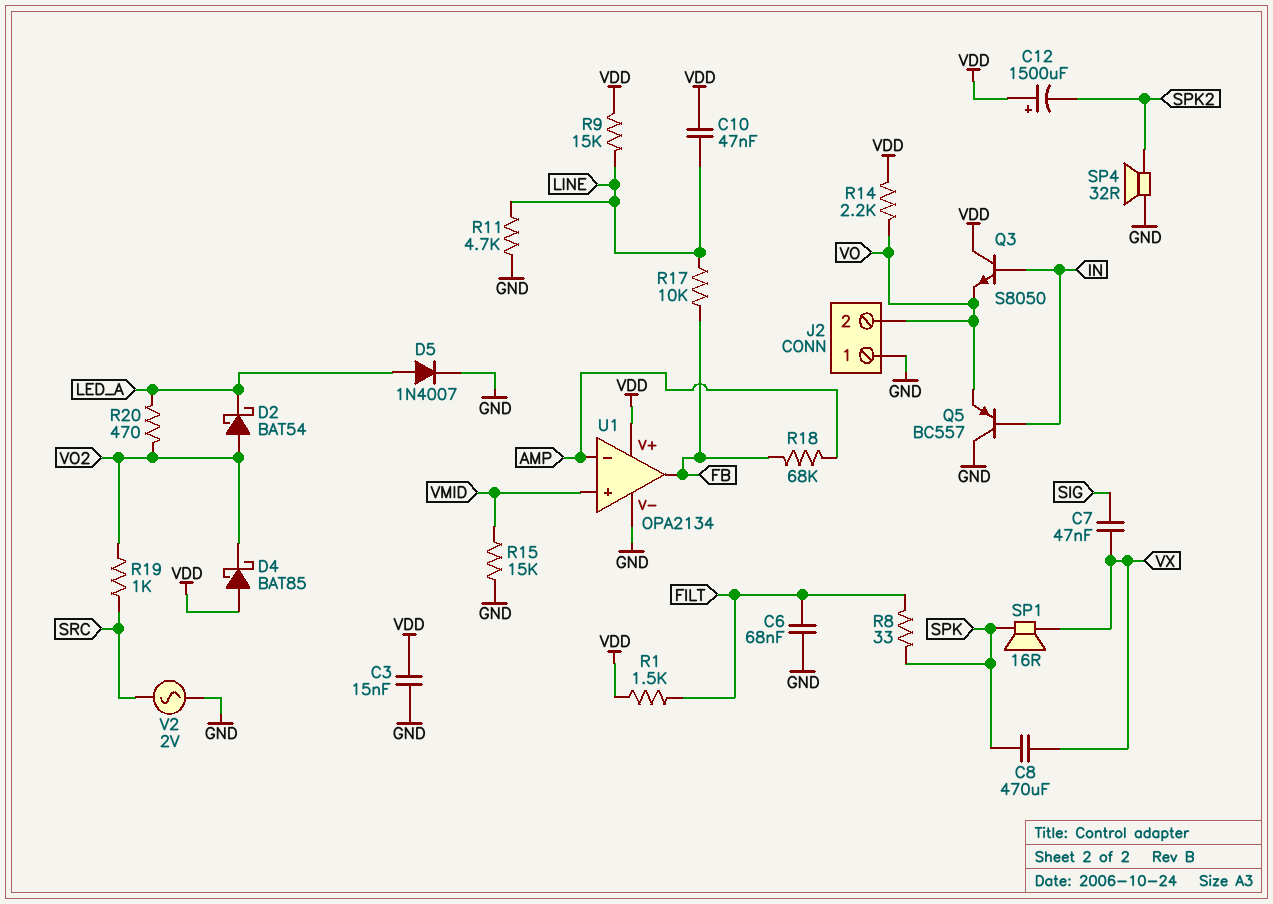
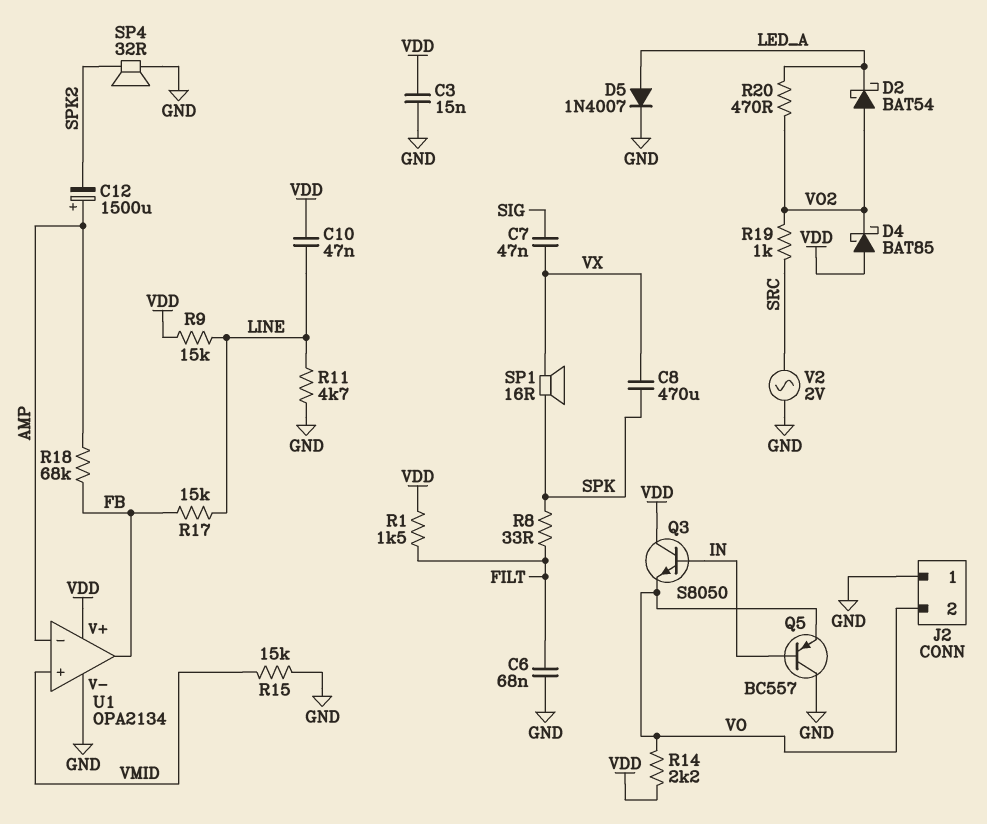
C12: 1500uF (plus VDD, minus SPK2) -> 1500uF (plus AMP, minus SPK2)
R17: 10k (FB, LINE) -> 15k (FB, LINE)

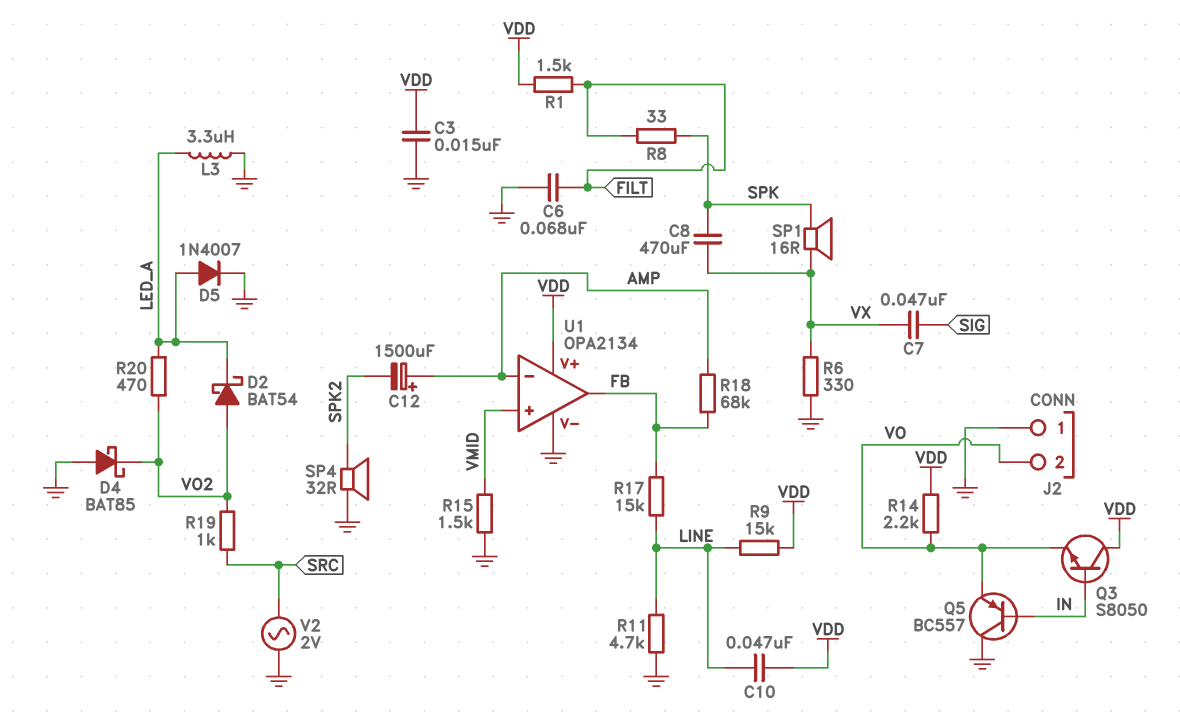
D4: schottky BAT85 (A VDD, K VO2) -> schottky BAT85 (A GND, K VO2)
L3: none -> 3.3uH (GND, LED_A)
R6: none -> 330 (GND, VX)
R15: 15k (GND, VMID) -> 1.5k (GND, VMID)

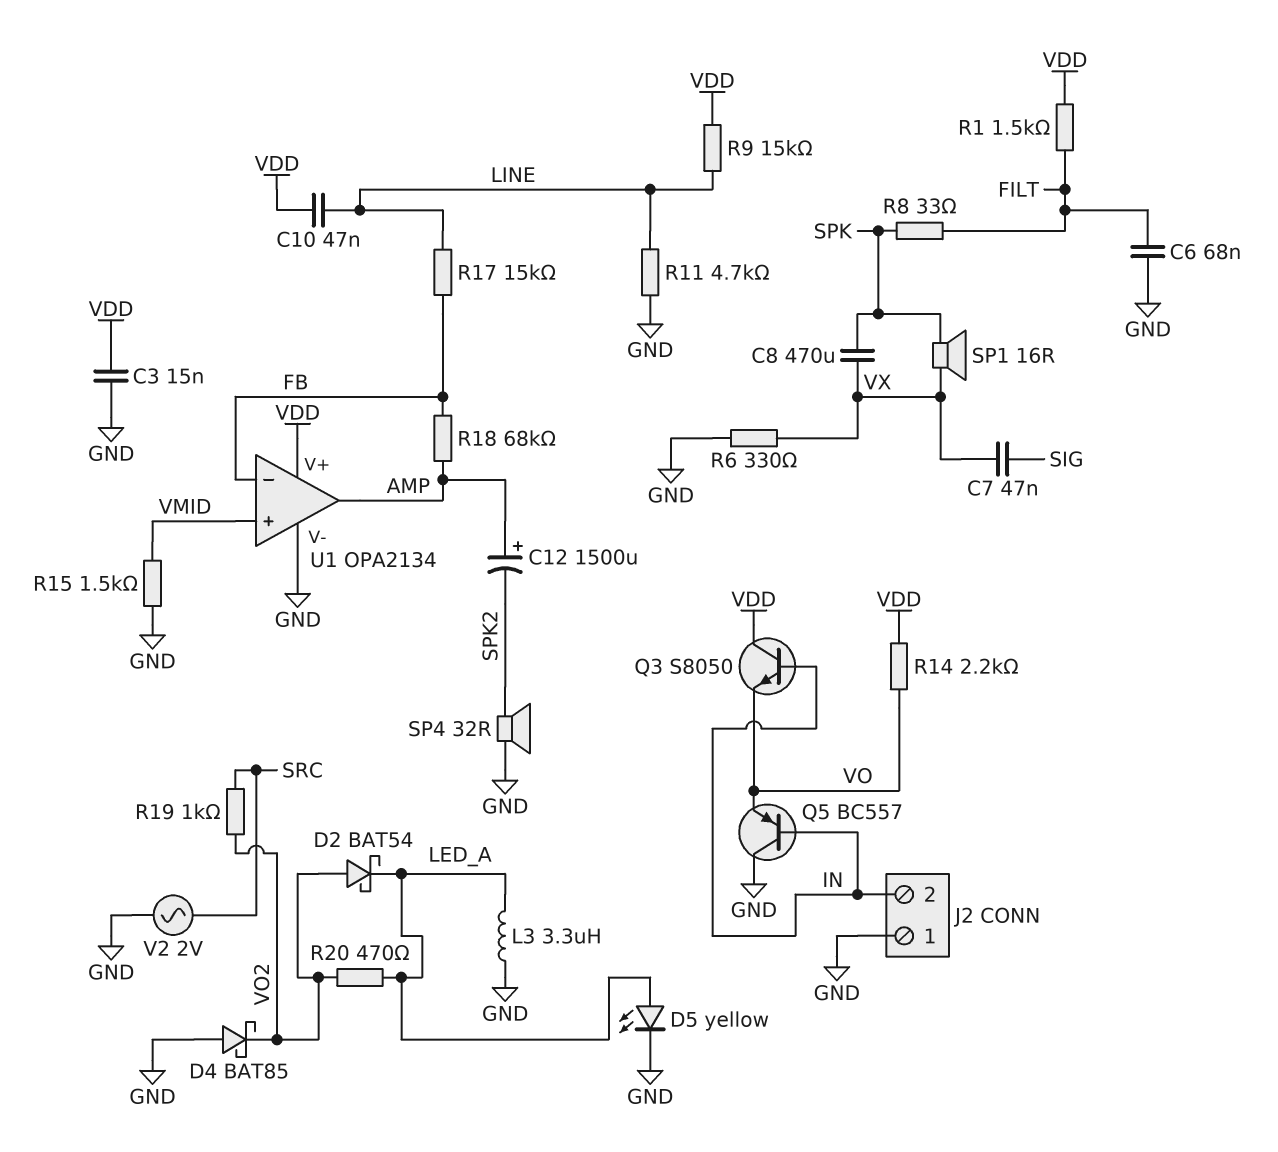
D5: diode 1N4007 (A LED_A, K GND) -> LED yellow (A LED_A, K GND)
J2 pin 2: VO -> IN
U1 pin in-: AMP -> FB
U1 pin out: FB -> AMP

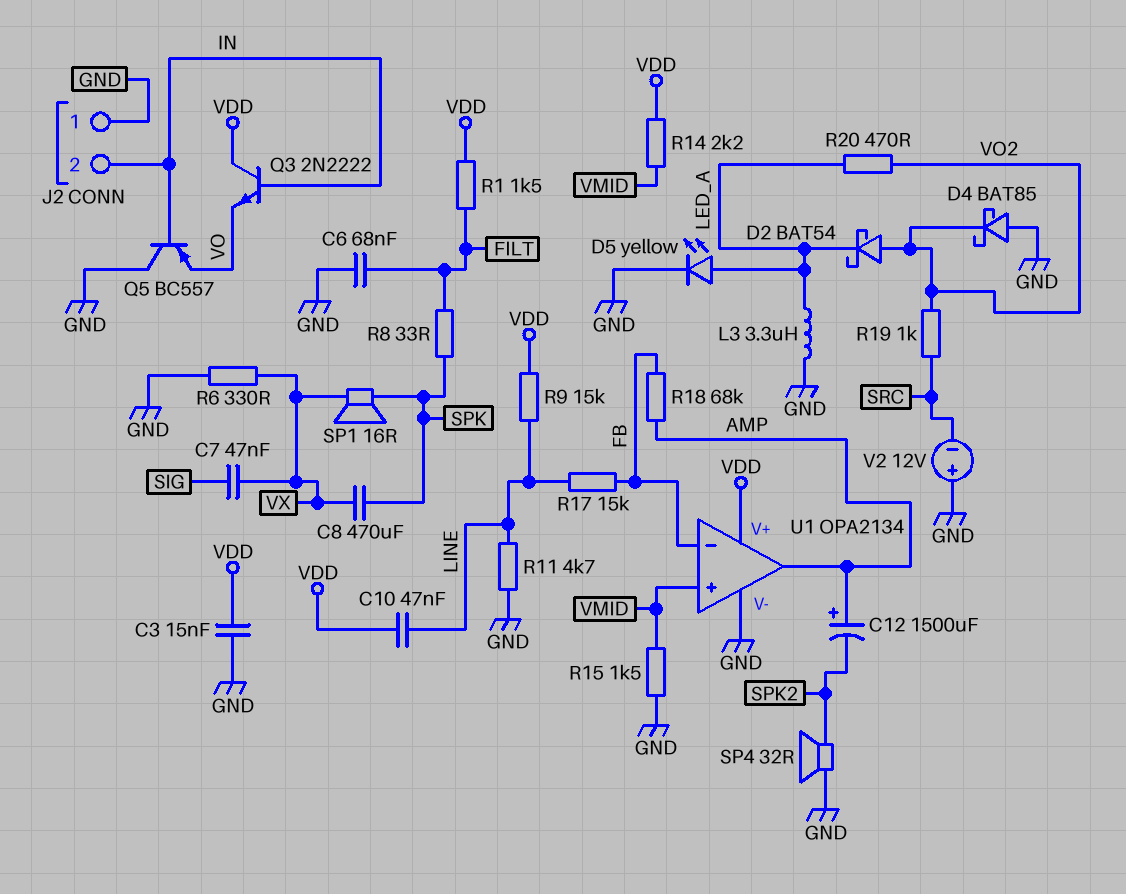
Q3: NPN S8050 (B IN, C VDD, E VO) -> NPN 2N2222 (B IN, C VDD, E VO)
R14: 2.2k (VDD, VO) -> 2.2k (VDD, VMID)
V2: AC 2V (GND, SRC) -> 12V (plus GND, minus SRC)

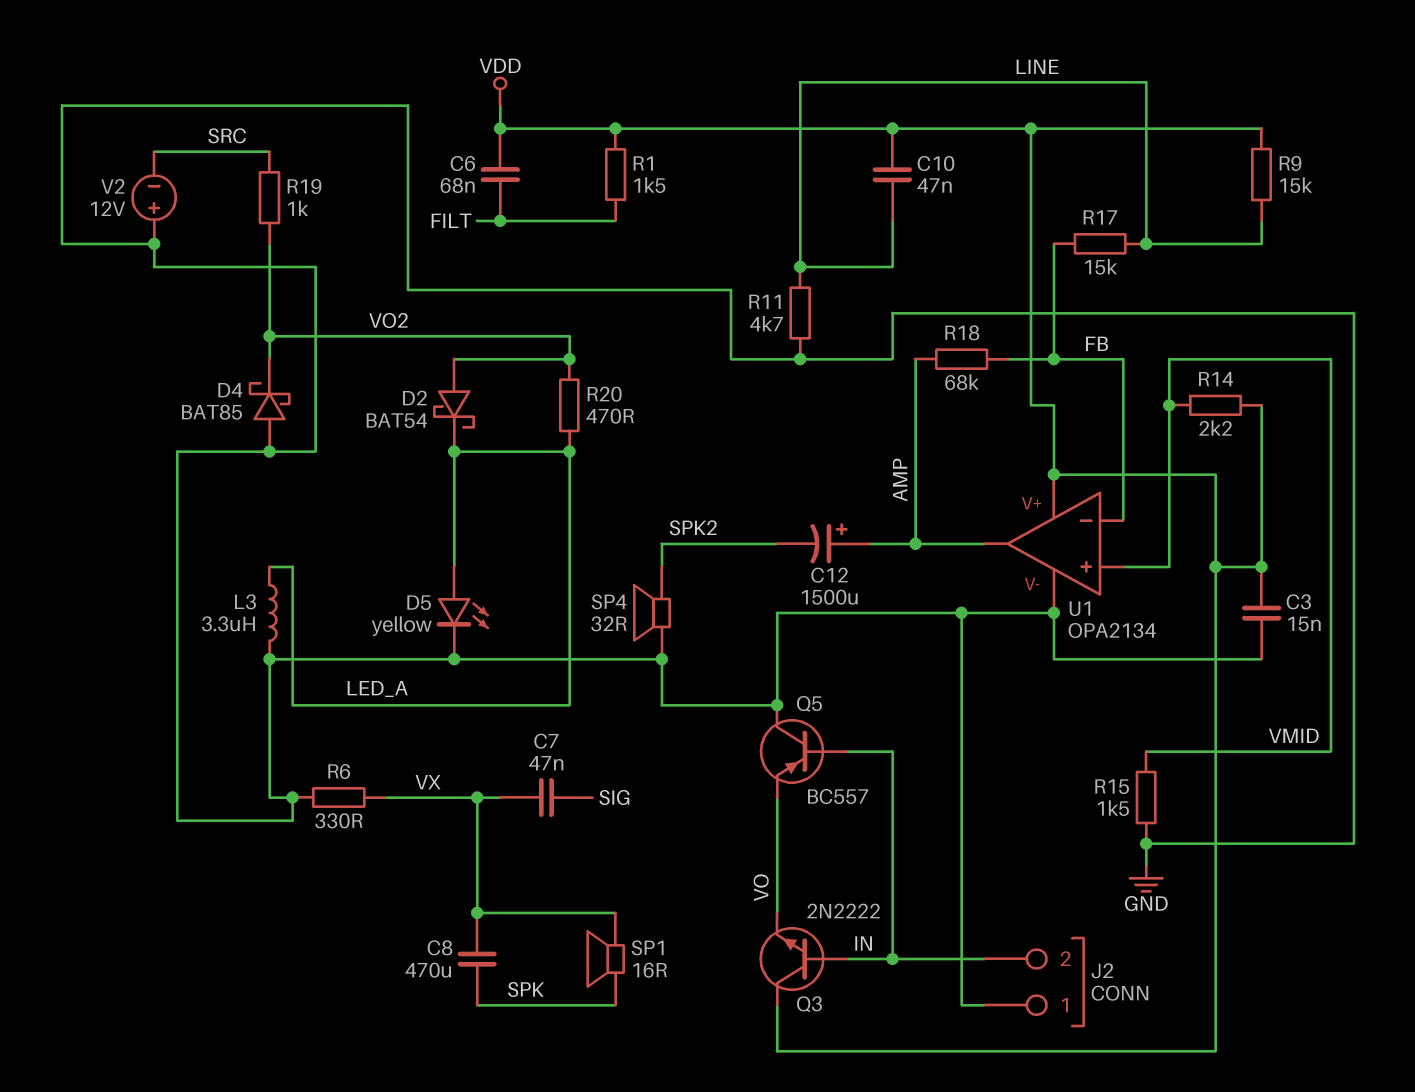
C6: 68nF (FILT, GND) -> 68nF (FILT, VDD)
R8: 33 (FILT, SPK) -> none

